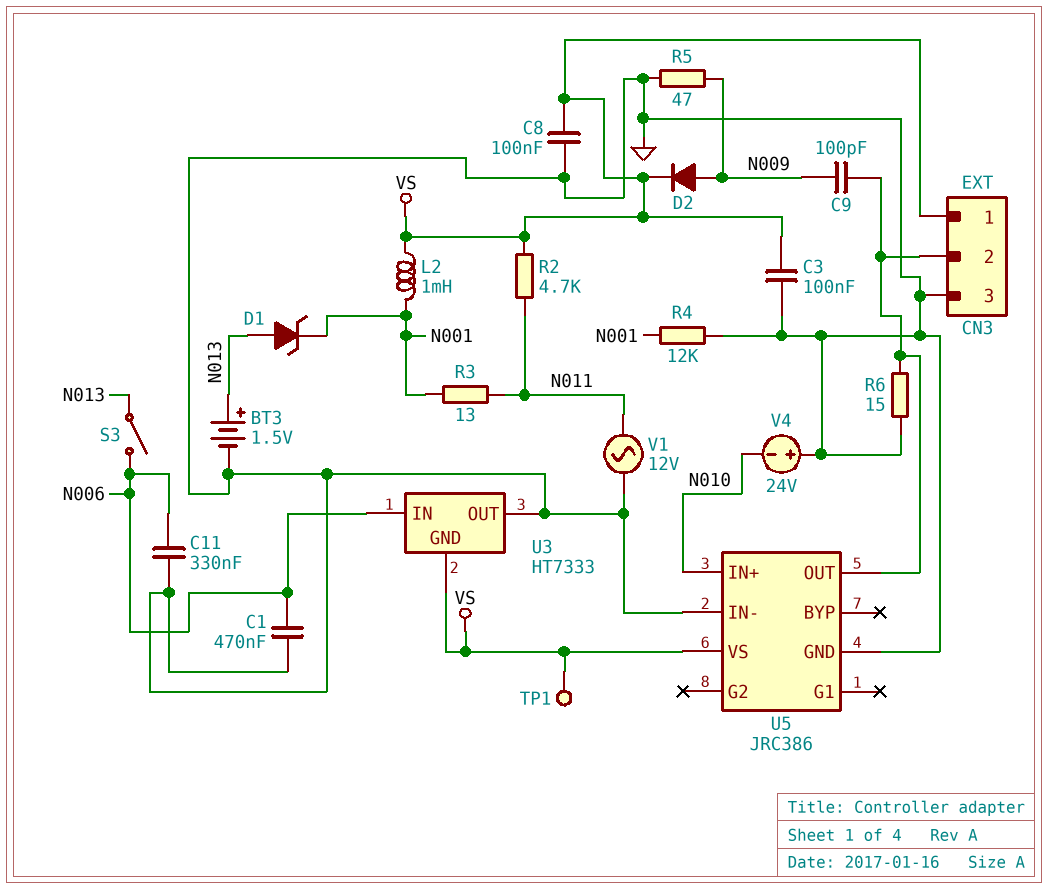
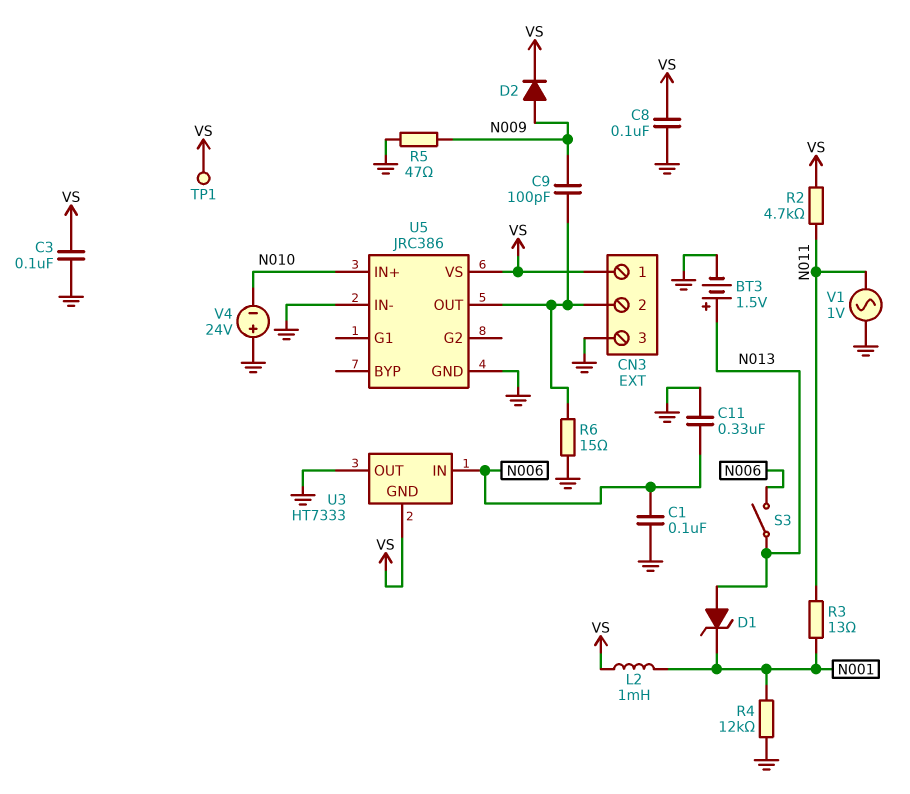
C1: 470nF (GND, N006) -> 100nF (GND, N006)
V1: AC 12V (GND, N011) -> AC 1V (GND, N011)

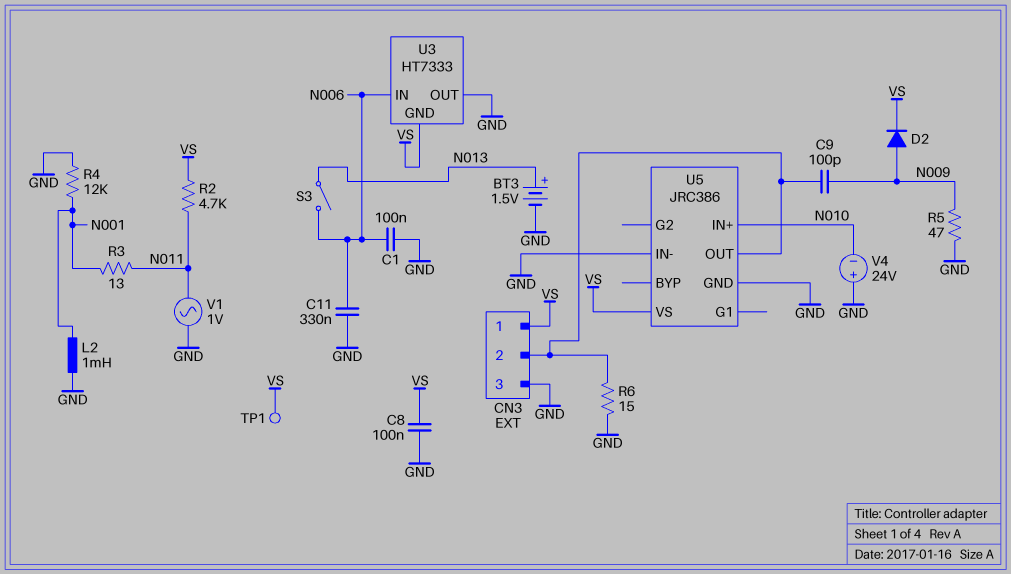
C3: 100nF (GND, VS) -> none
D1: zener (A N013, K N001) -> none
L2: 1mH (N001, VS) -> 1mH (GND, N001)

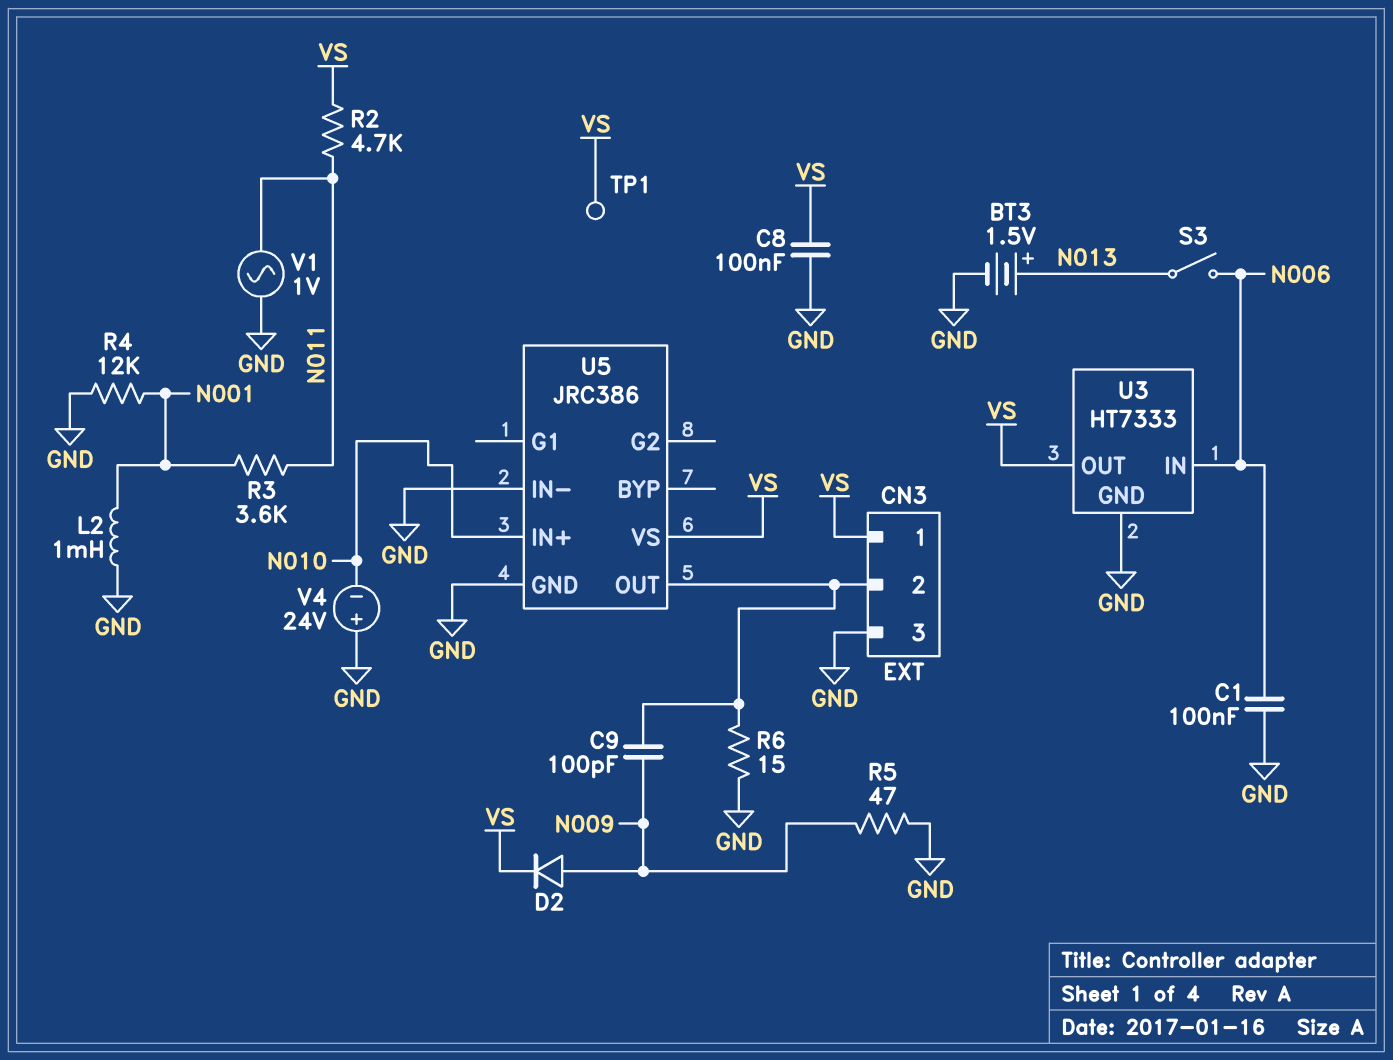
C11: 330nF (GND, N006) -> none
R3: 13 (N001, N011) -> 3.6k (N001, N011)
U3 pin GND: VS -> GND
U3 pin OUT: GND -> VS

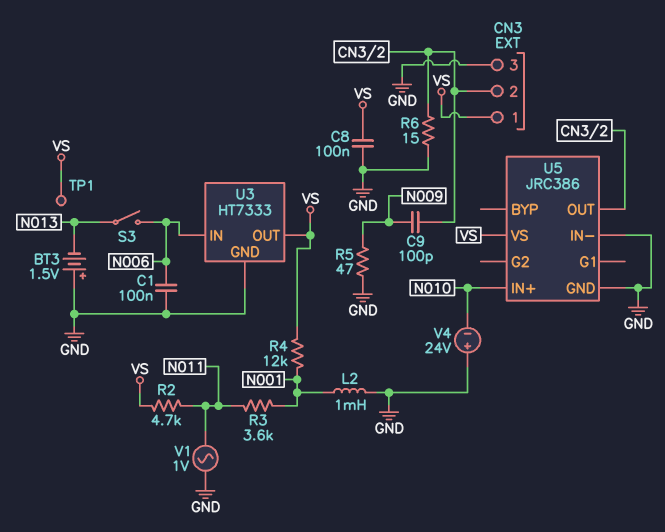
BT3: 1.5V (plus N013, minus GND) -> 1.5V (plus GND, minus N013)
D2: diode (A N009, K VS) -> none
R4: 12k (GND, N001) -> 12k (N001, VS)

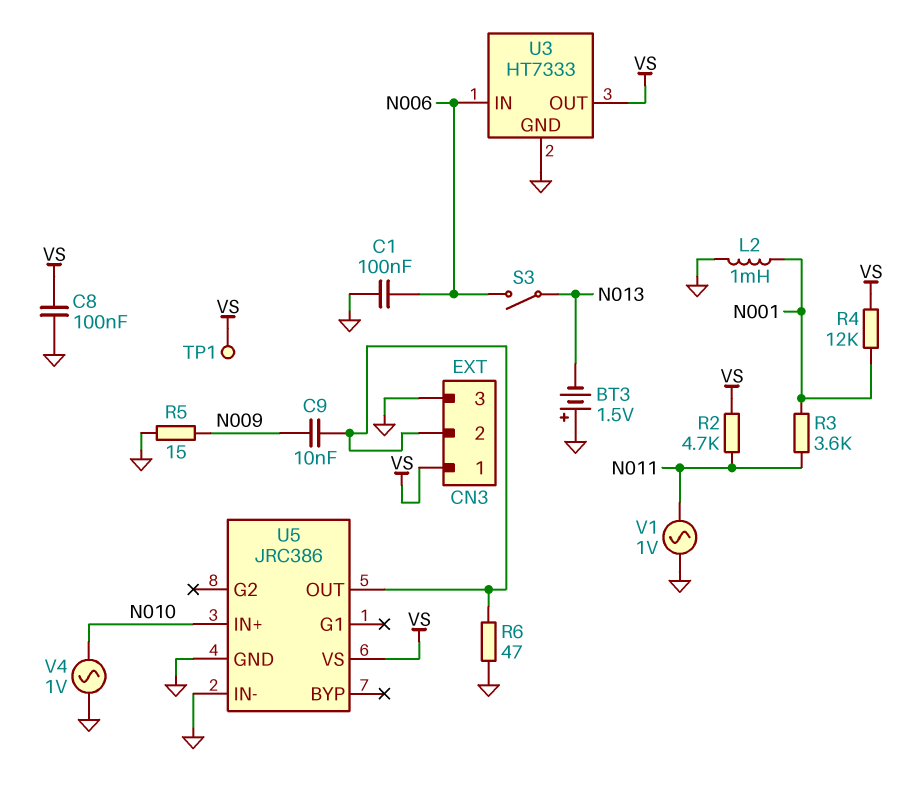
C9: 100pF (CN3/2, N009) -> 10nF (CN3/2, N009)
R5: 47 (GND, N009) -> 15 (GND, N009)
R6: 15 (CN3/2, GND) -> 47 (CN3/2, GND)
V4: 24V (plus GND, minus N010) -> AC 1V (GND, N010)

